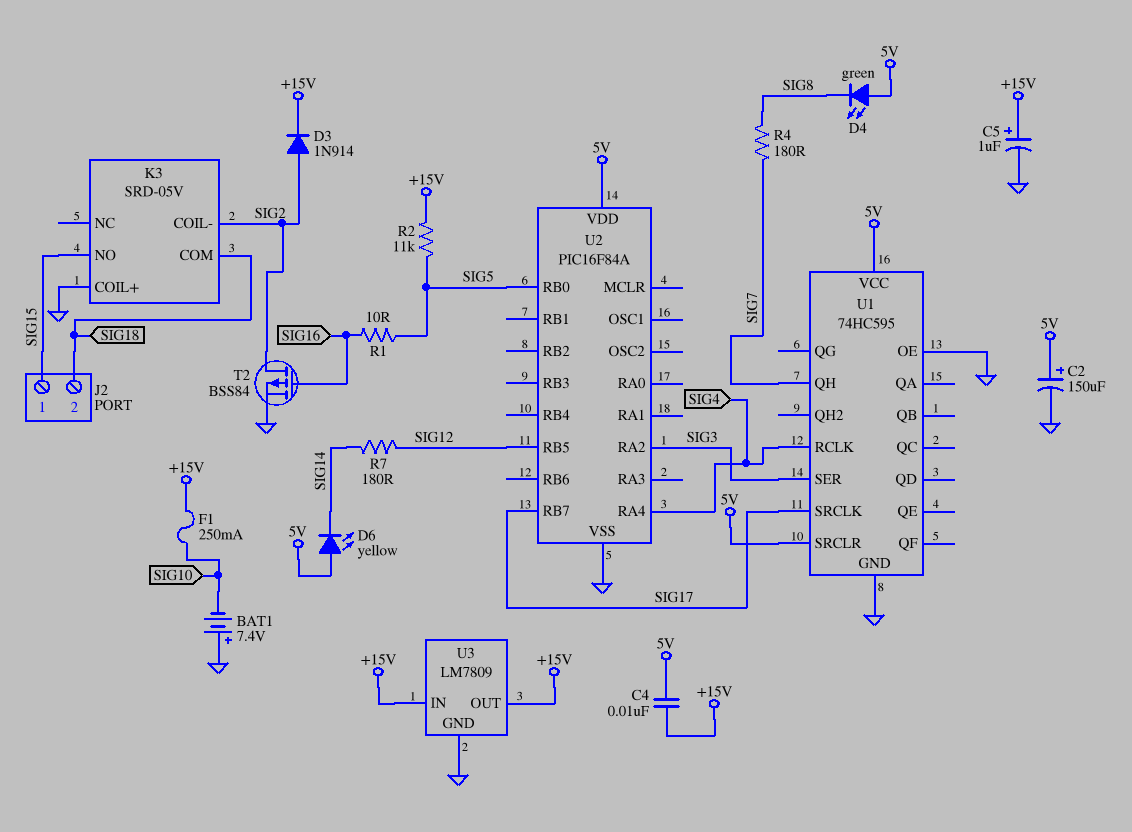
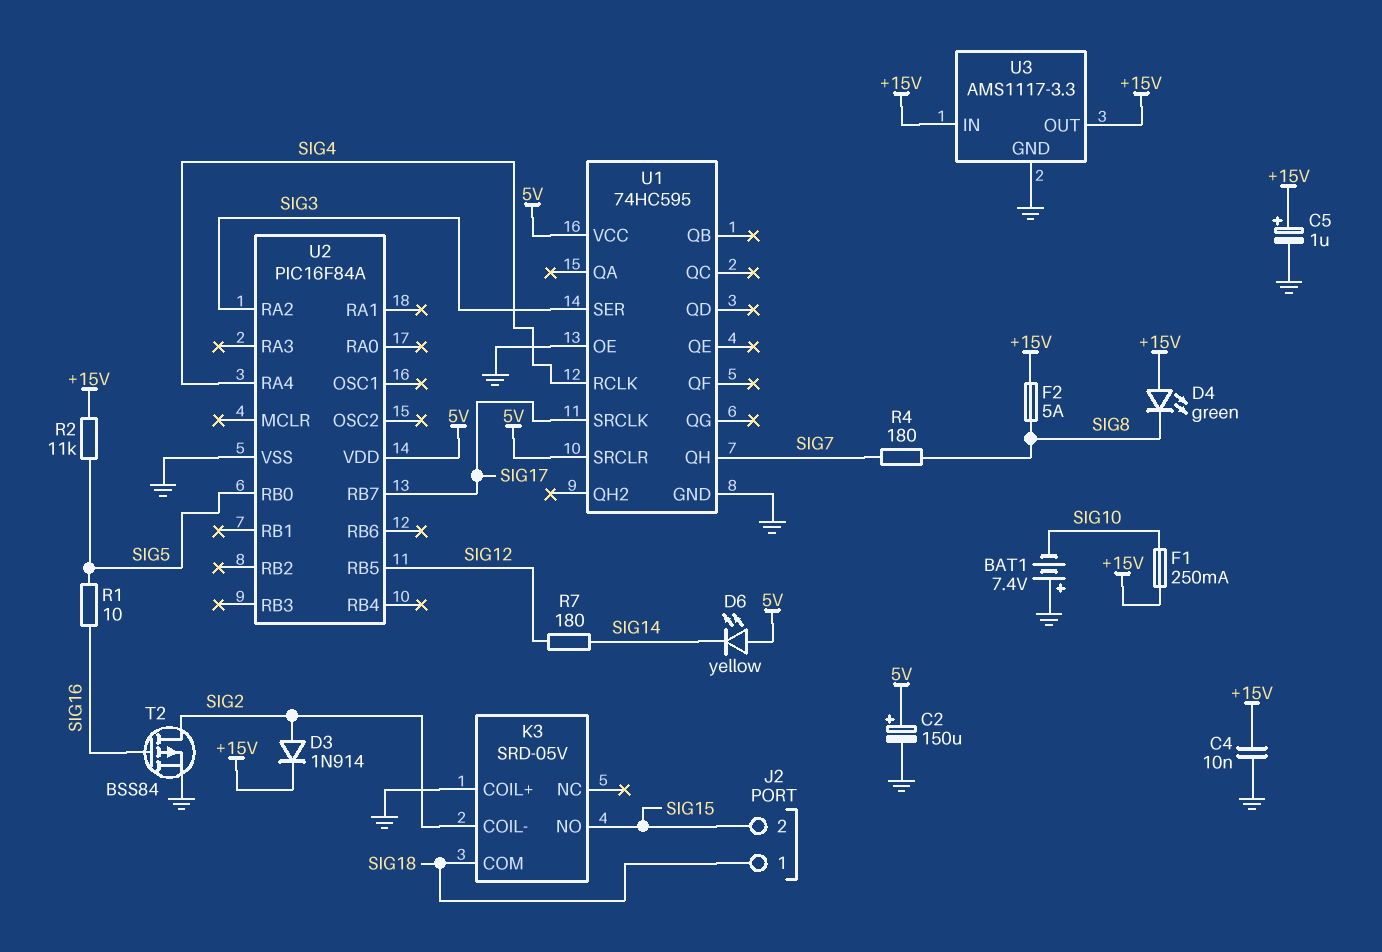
C4: 10nF (+15V, 5V) -> 10nF (+15V, GND)
D4: LED green (A 5V, K SIG8) -> LED green (A +15V, K SIG8)
F2: none -> 5A (+15V, SIG8)
J2 pin 1: SIG15 -> SIG18
J2 pin 2: SIG18 -> SIG15
U3: LM7809 -> AMS1117-3.3

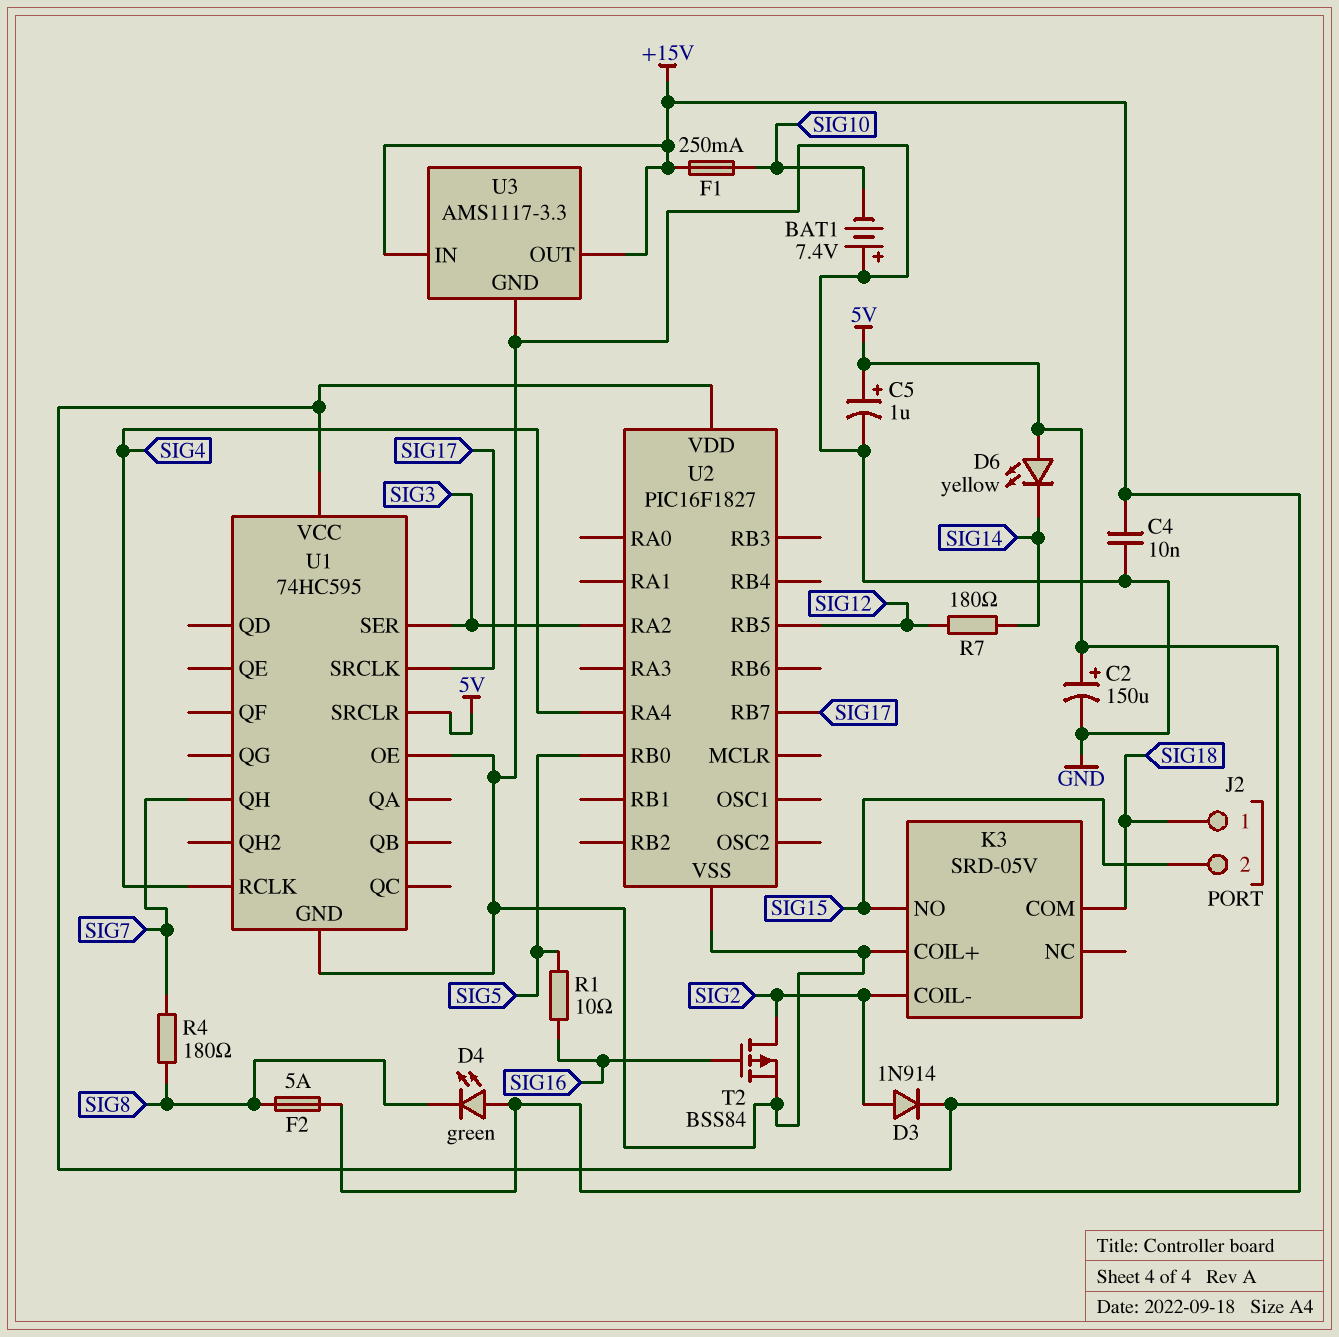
C5: 1uF (plus +15V, minus GND) -> 1uF (plus 5V, minus GND)
D3: diode 1N914 (A SIG2, K +15V) -> diode 1N914 (A SIG2, K 5V)
R2: 11k (+15V, SIG5) -> none
U2: PIC16F84A -> PIC16F1827

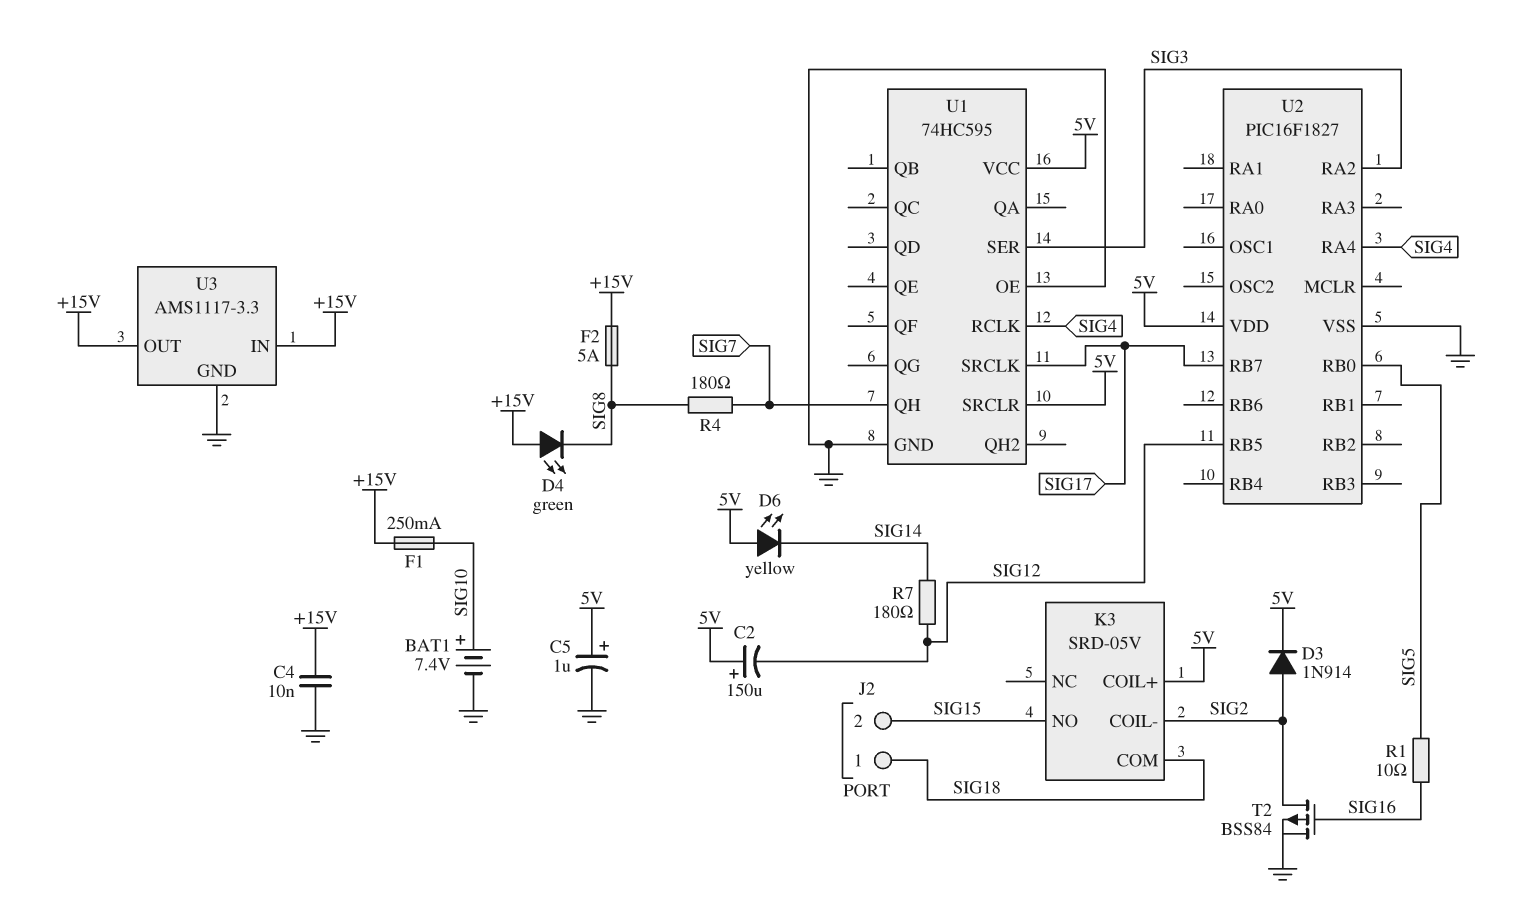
BAT1: 7.4V (plus GND, minus SIG10) -> 7.4V (plus SIG10, minus GND)
C2: 150uF (plus 5V, minus GND) -> 150uF (plus 5V, minus SIG12)
K3 pin COIL+: GND -> 5V

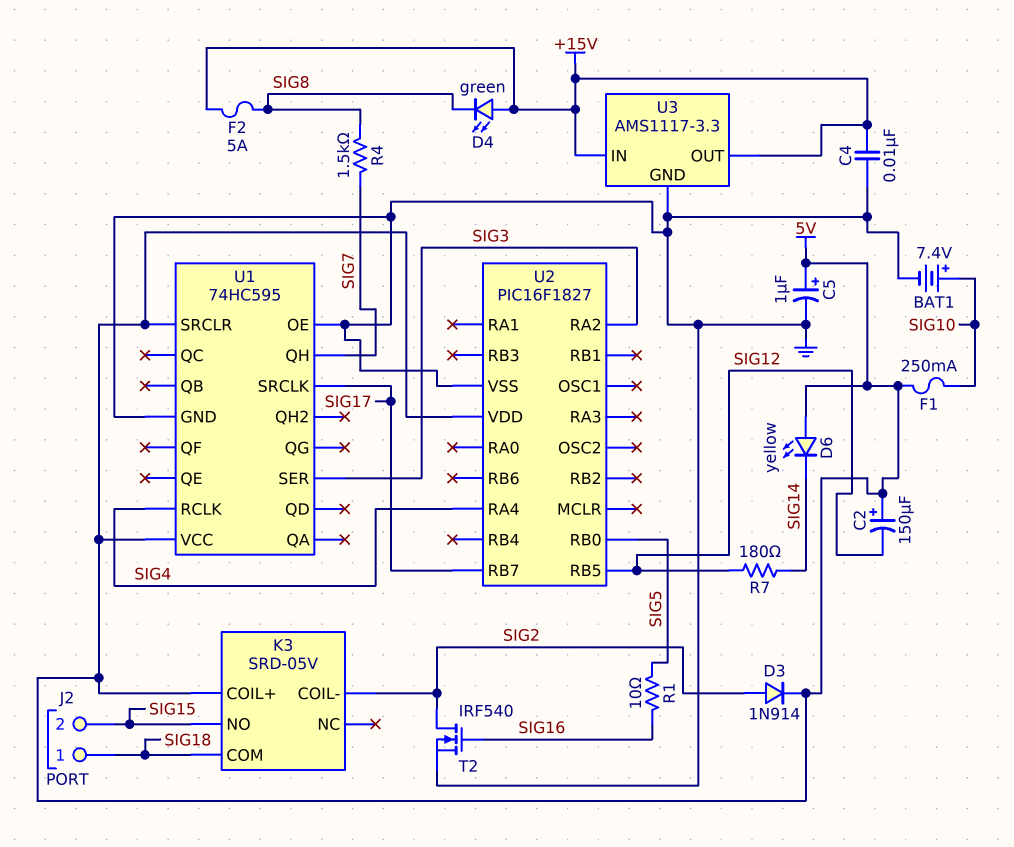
F1: 250mA (+15V, SIG10) -> 250mA (5V, SIG10)
R4: 180 (SIG7, SIG8) -> 1.5k (SIG7, SIG8)
T2: PMOS BSS84 (G SIG16, D SIG2, S GND) -> NMOS IRF540 (G SIG16, D SIG2, S GND)

